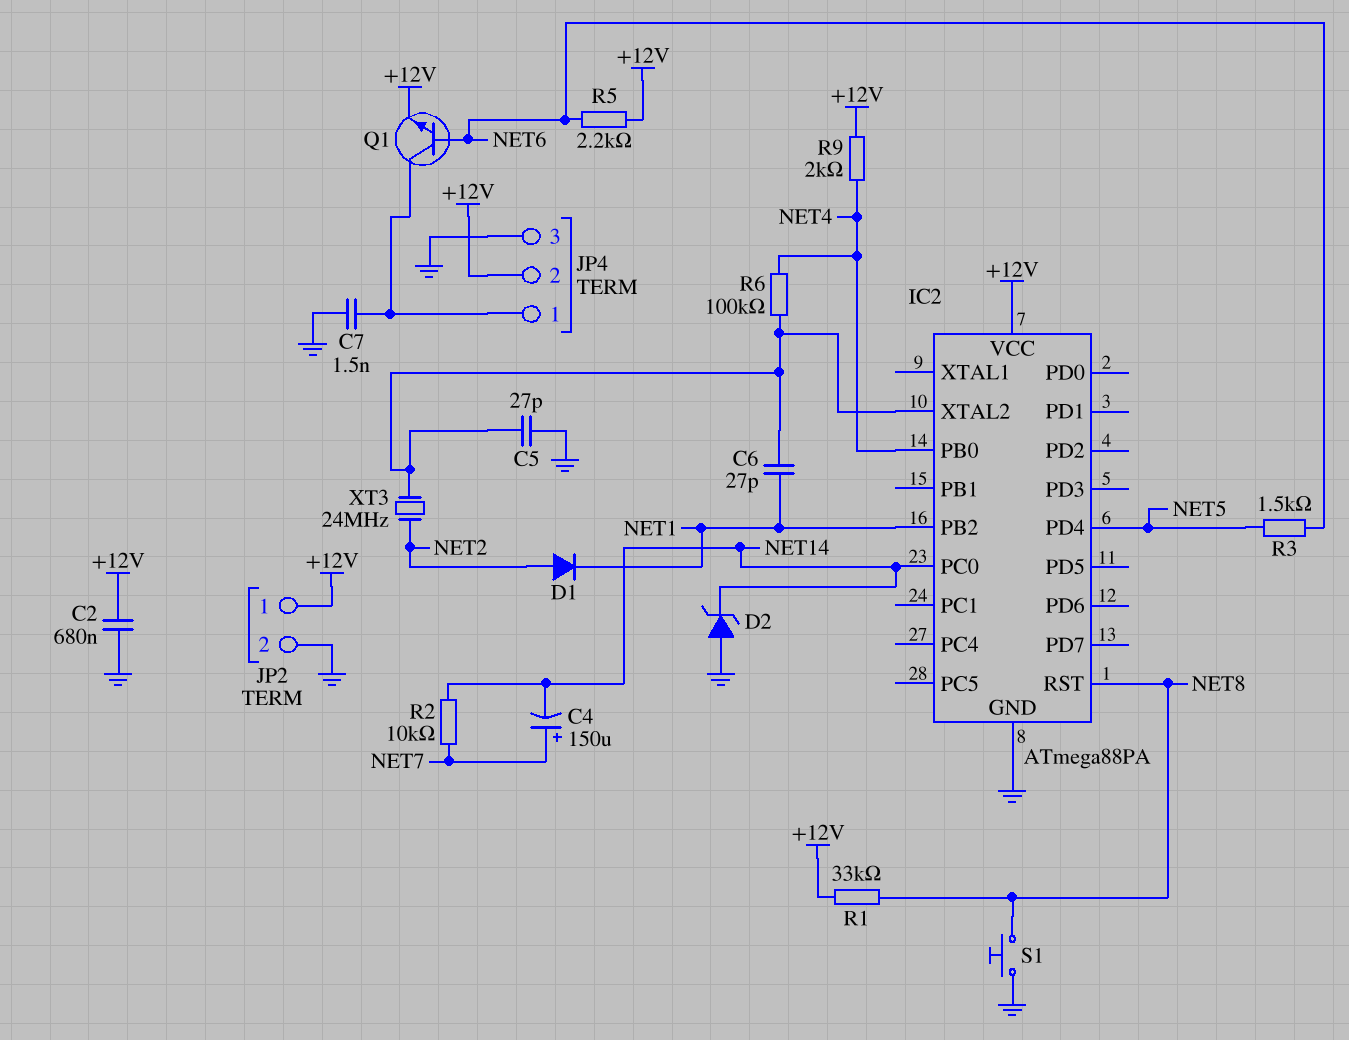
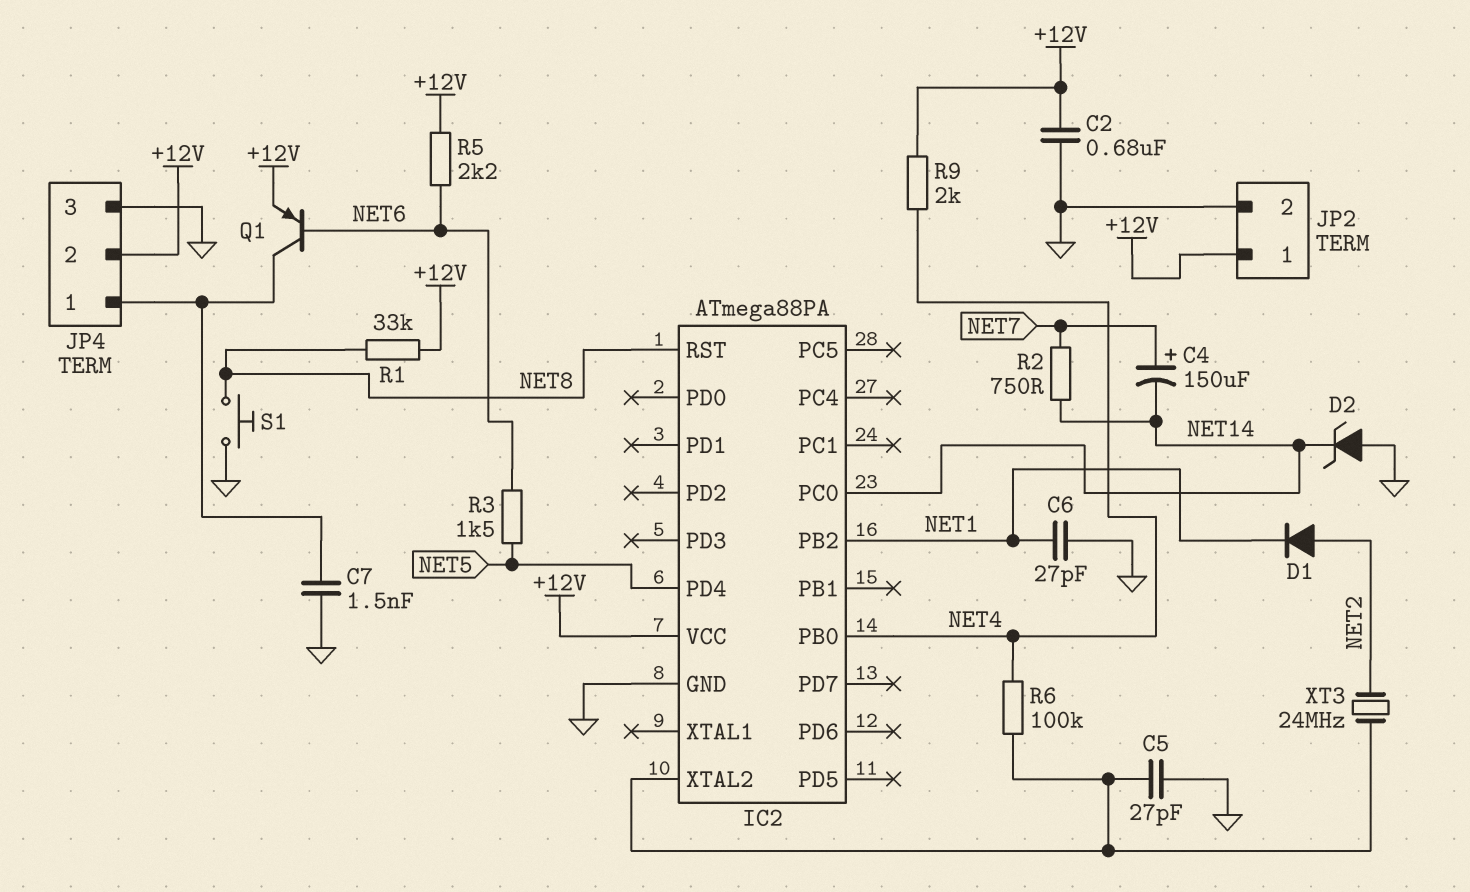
C6: 27pF (IC2/XTAL2, NET1) -> 27pF (GND, NET1)
Q1: NPN (B NET6, C JP4/1, E +12V) -> PNP (B NET6, C JP4/1, E +12V)
R2: 10k (NET7, NET14) -> 750 (NET7, NET14)

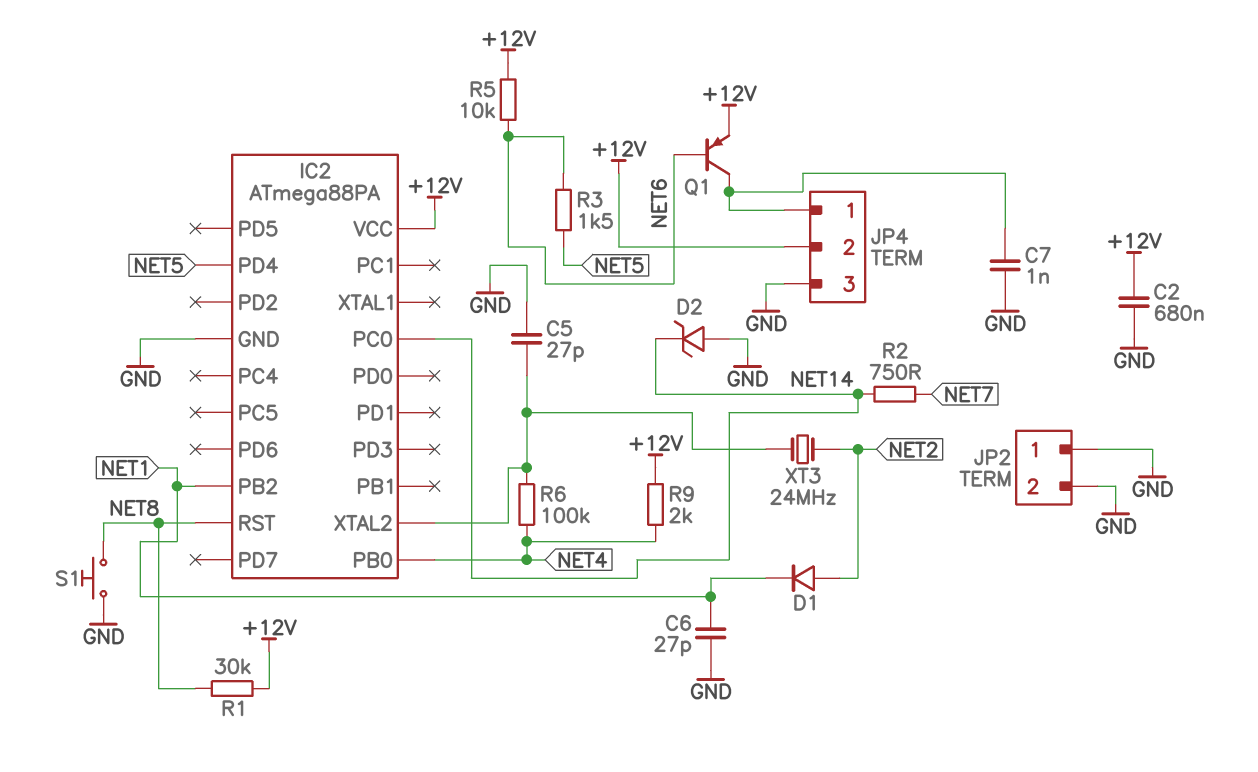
C4: 150uF (plus NET7, minus NET14) -> none
C7: 1.5nF (GND, JP4/1) -> 1nF (GND, JP4/1)
JP2 pin 1: +12V -> GND
R1: 33k (+12V, NET8) -> 30k (+12V, NET8)
R5: 2.2k (+12V, NET6) -> 10k (+12V, NET6)

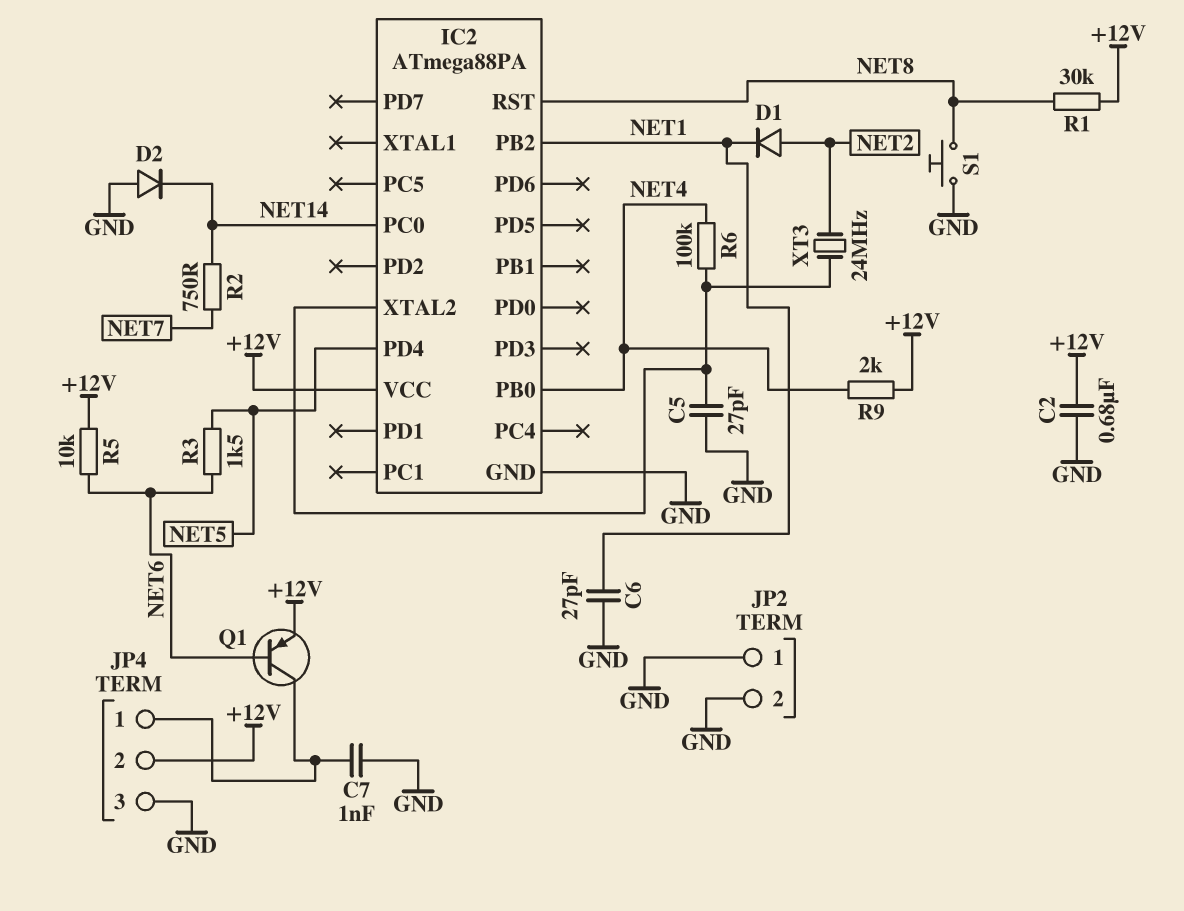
D2: zener (A GND, K NET14) -> diode (A GND, K NET14)

